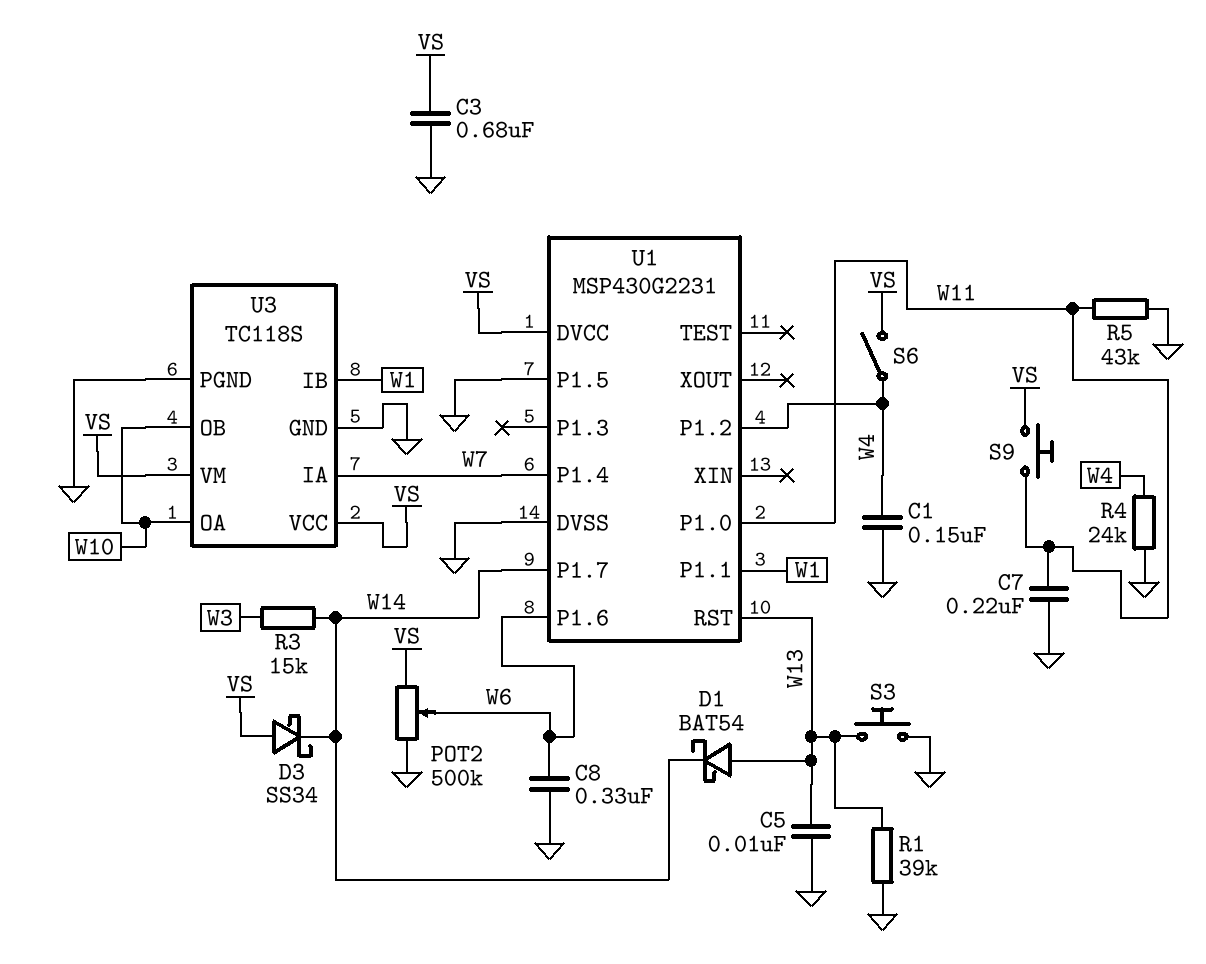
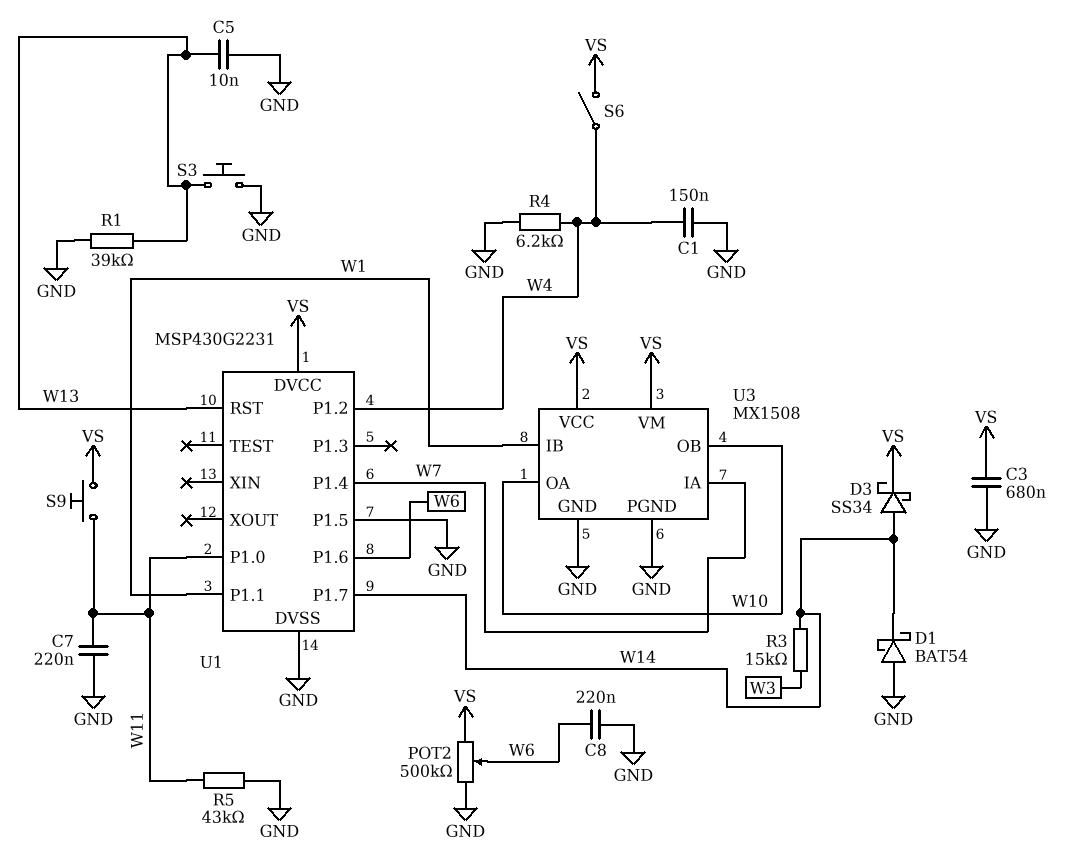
C8: 330nF (GND, W6) -> 220nF (GND, W6)
D1: schottky BAT54 (A W13, K W14) -> schottky BAT54 (A GND, K W14)
D3: schottky SS34 (A VS, K W14) -> schottky SS34 (A W14, K VS)
R4: 24k (GND, W4) -> 6.2k (GND, W4)
U3: TC118S -> MX1508

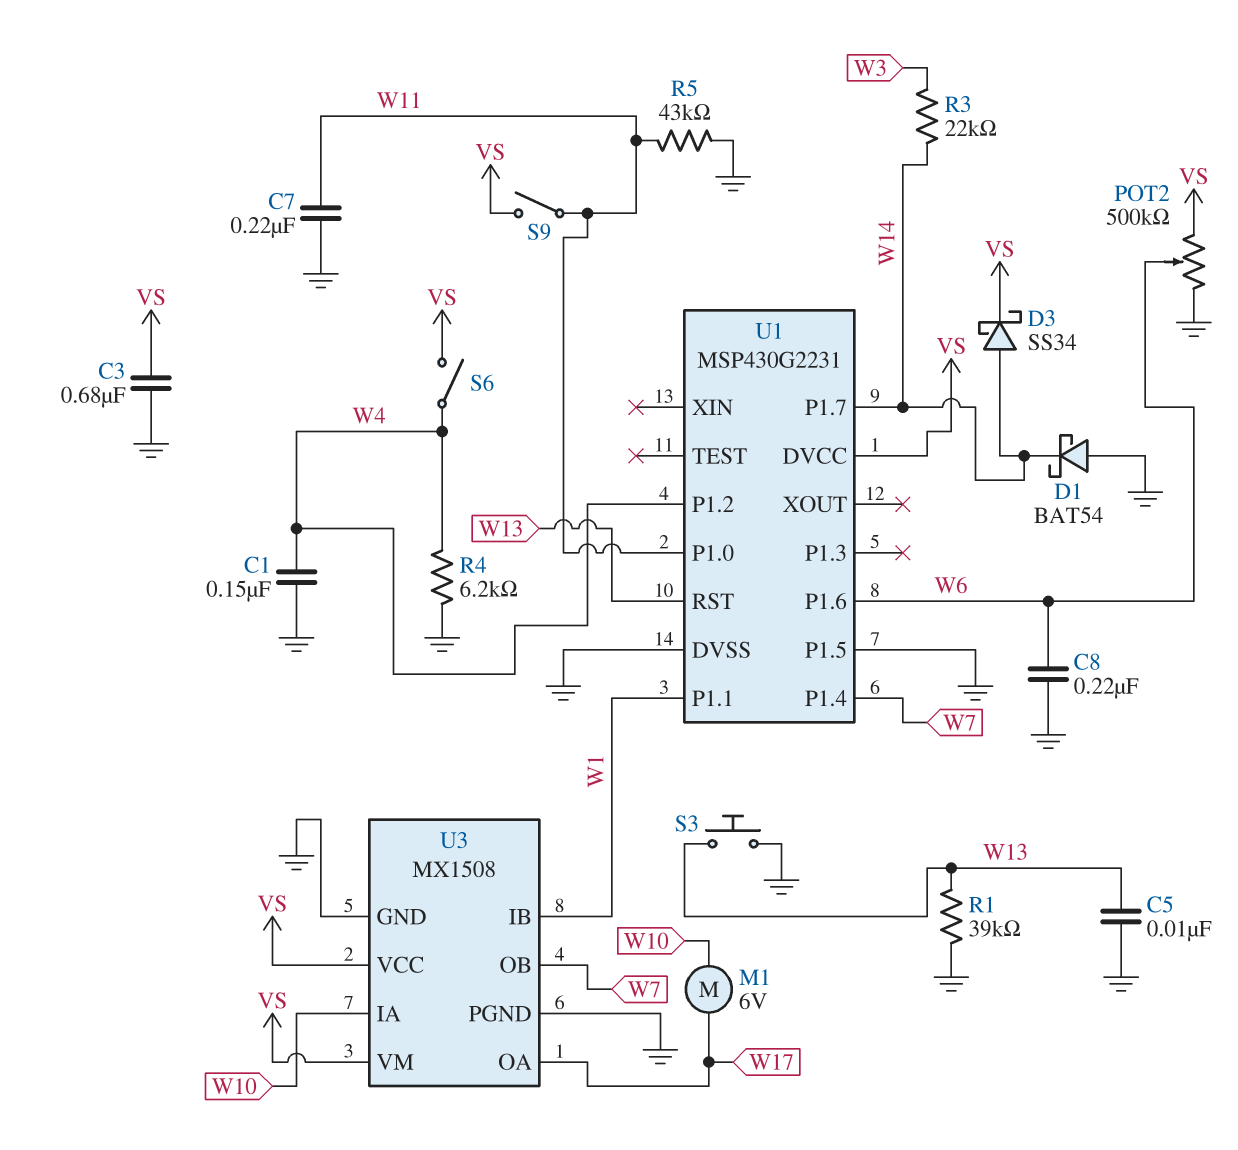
M1: none -> motor 6V (W10, W17)
R3: 15k (W3, W14) -> 22k (W3, W14)
S9: button (VS, W11) -> switch (VS, W11)
U3 pin IA: W7 -> W10
U3 pin OA: W10 -> W17
U3 pin OB: W10 -> W7

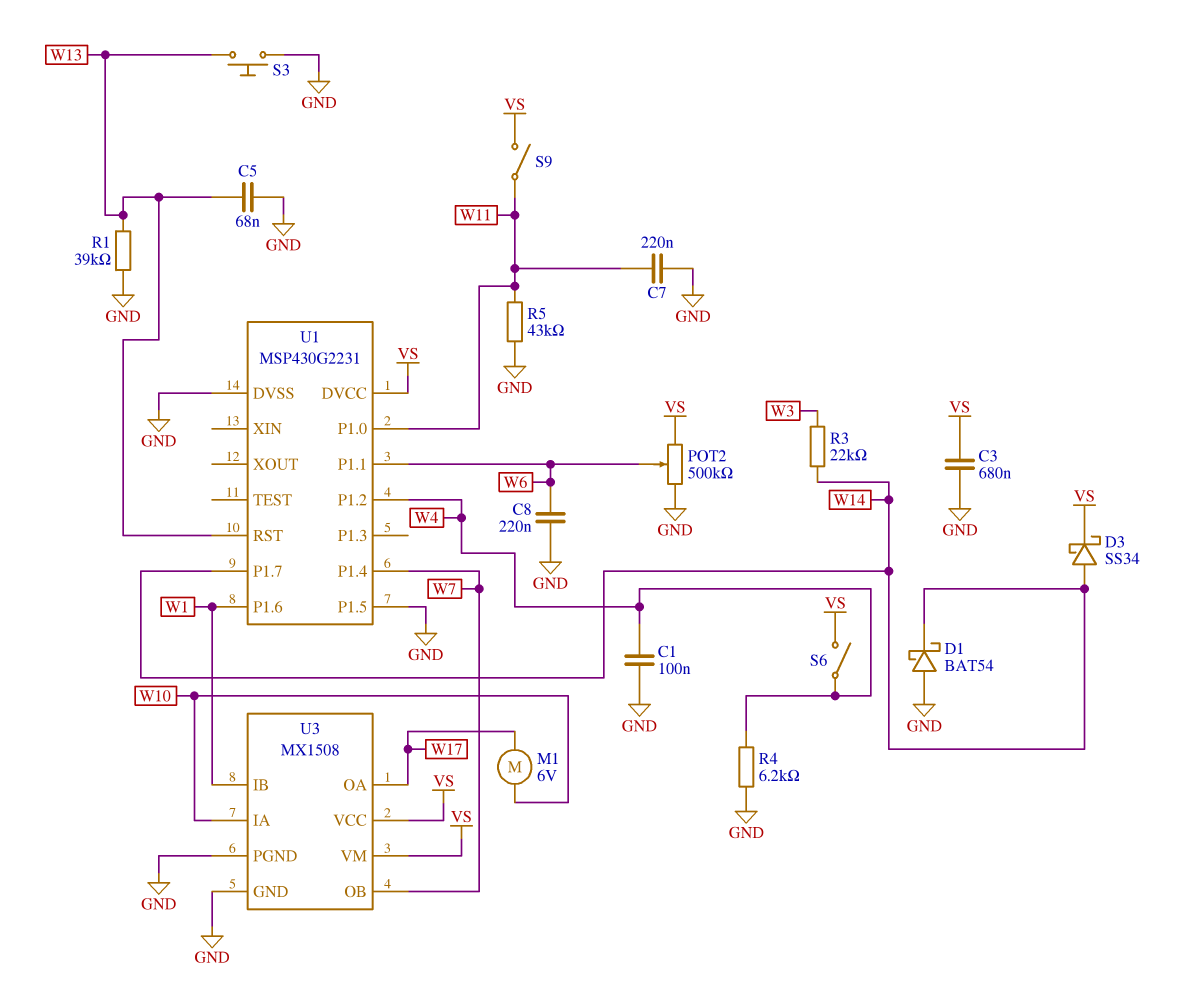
C1: 150nF (GND, W4) -> 100nF (GND, W4)
C5: 10nF (GND, W13) -> 68nF (GND, W13)
U1 pin P1.1: W1 -> W6
U1 pin P1.6: W6 -> W1

